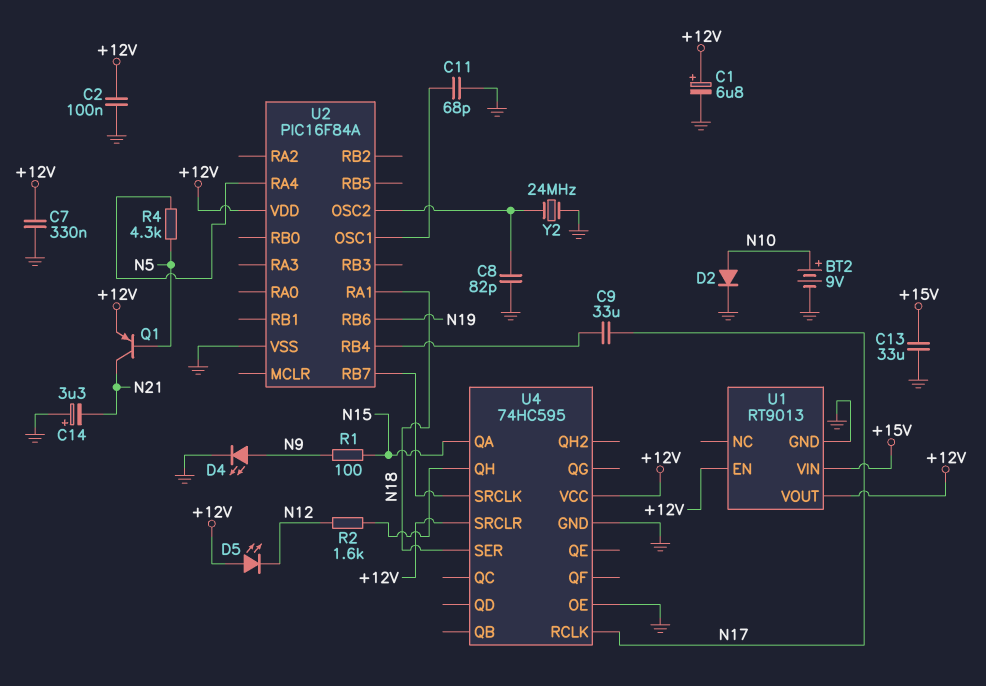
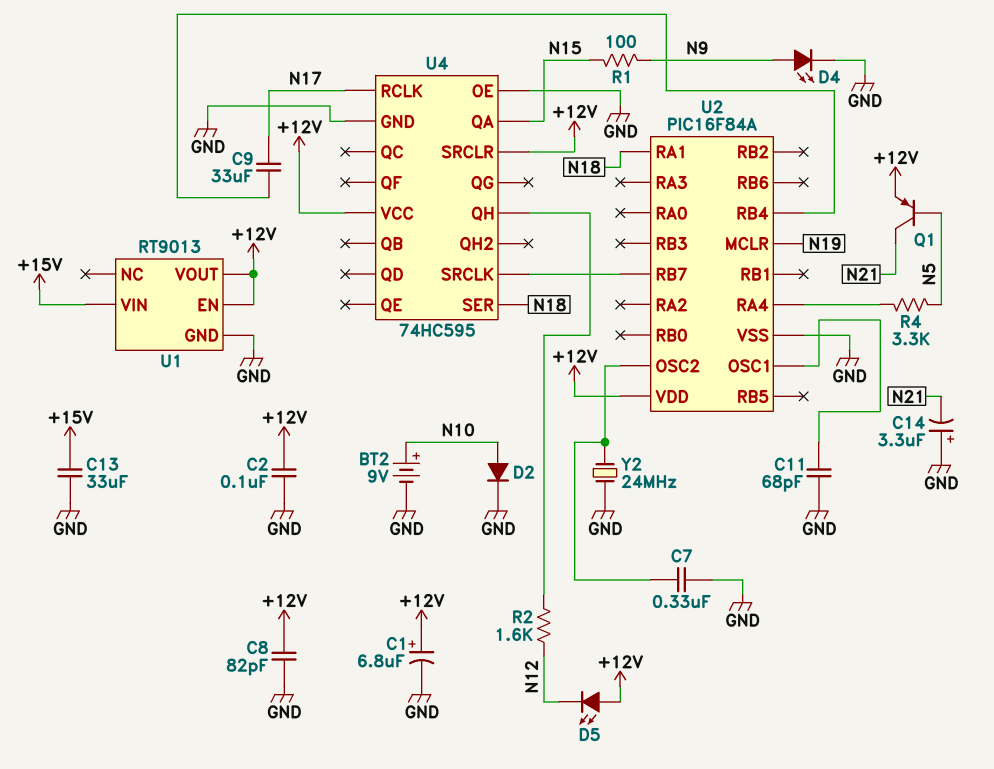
C7: 330nF (+12V, GND) -> 330nF (GND, U2/OSC2)
C8: 82pF (GND, U2/OSC2) -> 82pF (+12V, GND)
R4: 4.3k (N5, U2/RA4) -> 3.3k (N5, U2/RA4)
U2 pin MCLR: none -> N19
U2 pin RB6: N19 -> none

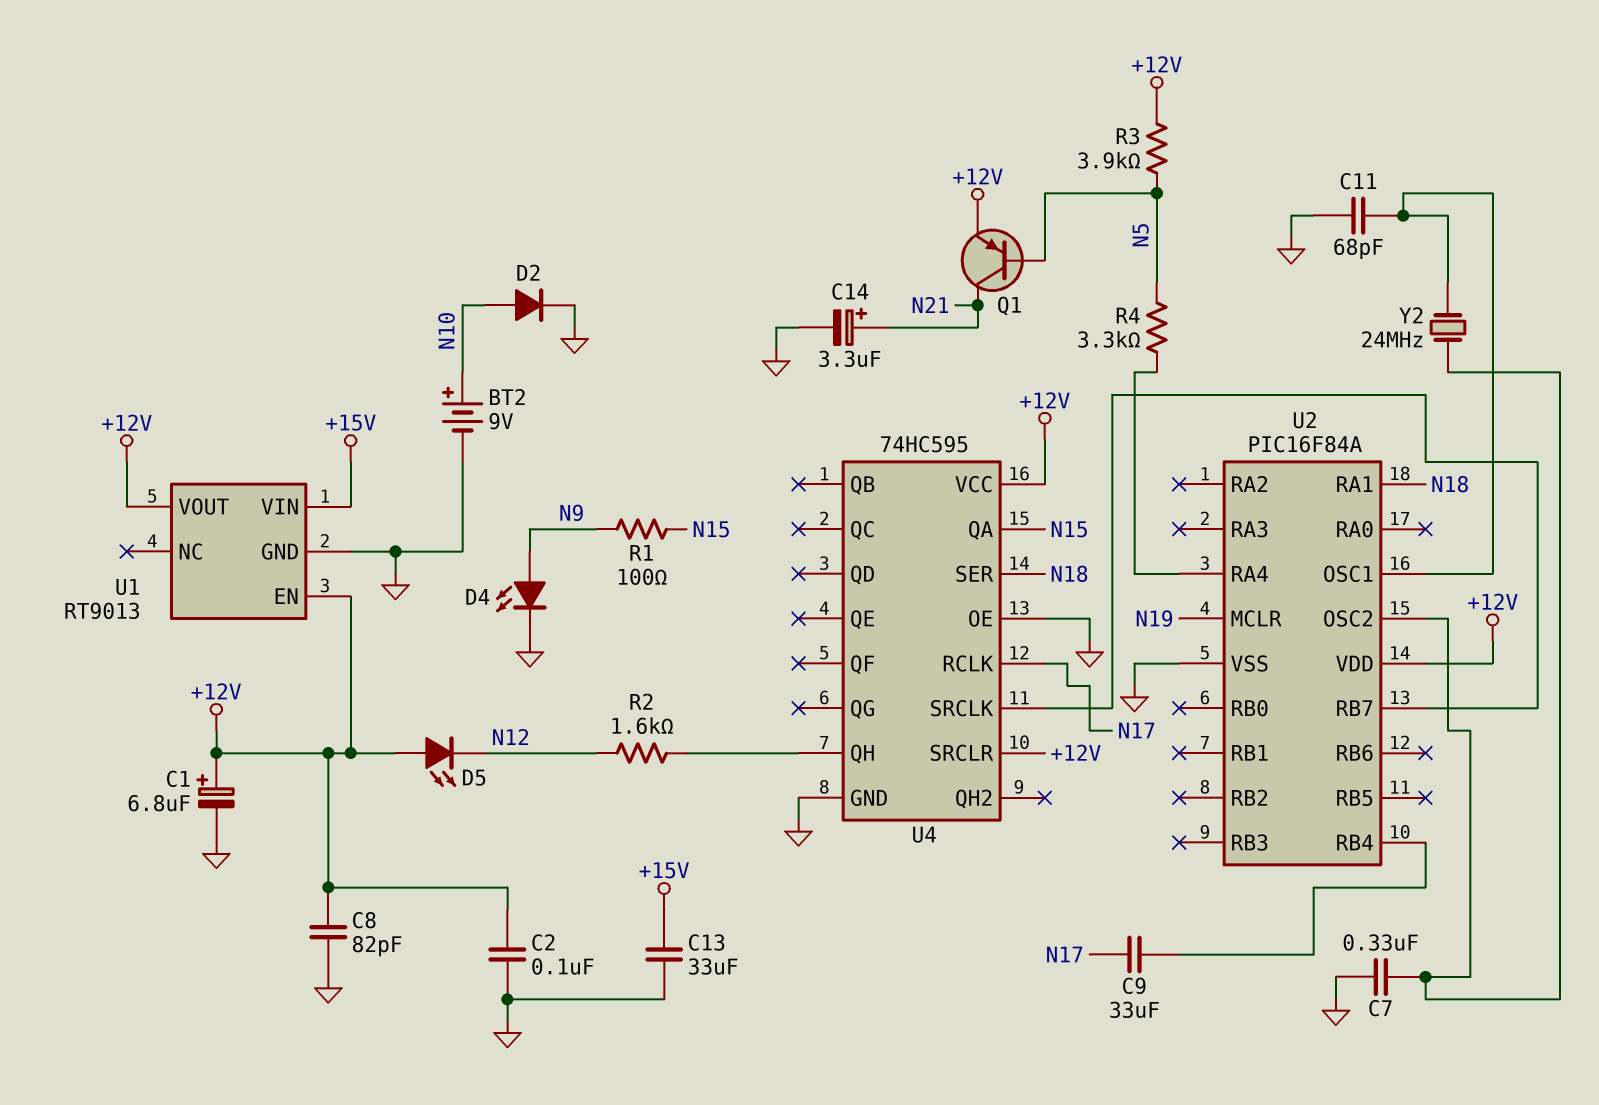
C14: 3.3uF (plus GND, minus N21) -> 3.3uF (plus N21, minus GND)
R3: none -> 3.9k (+12V, N5)
Y2: 24MHz (GND, U2/OSC2) -> 24MHz (U2/OSC1, U2/OSC2)

